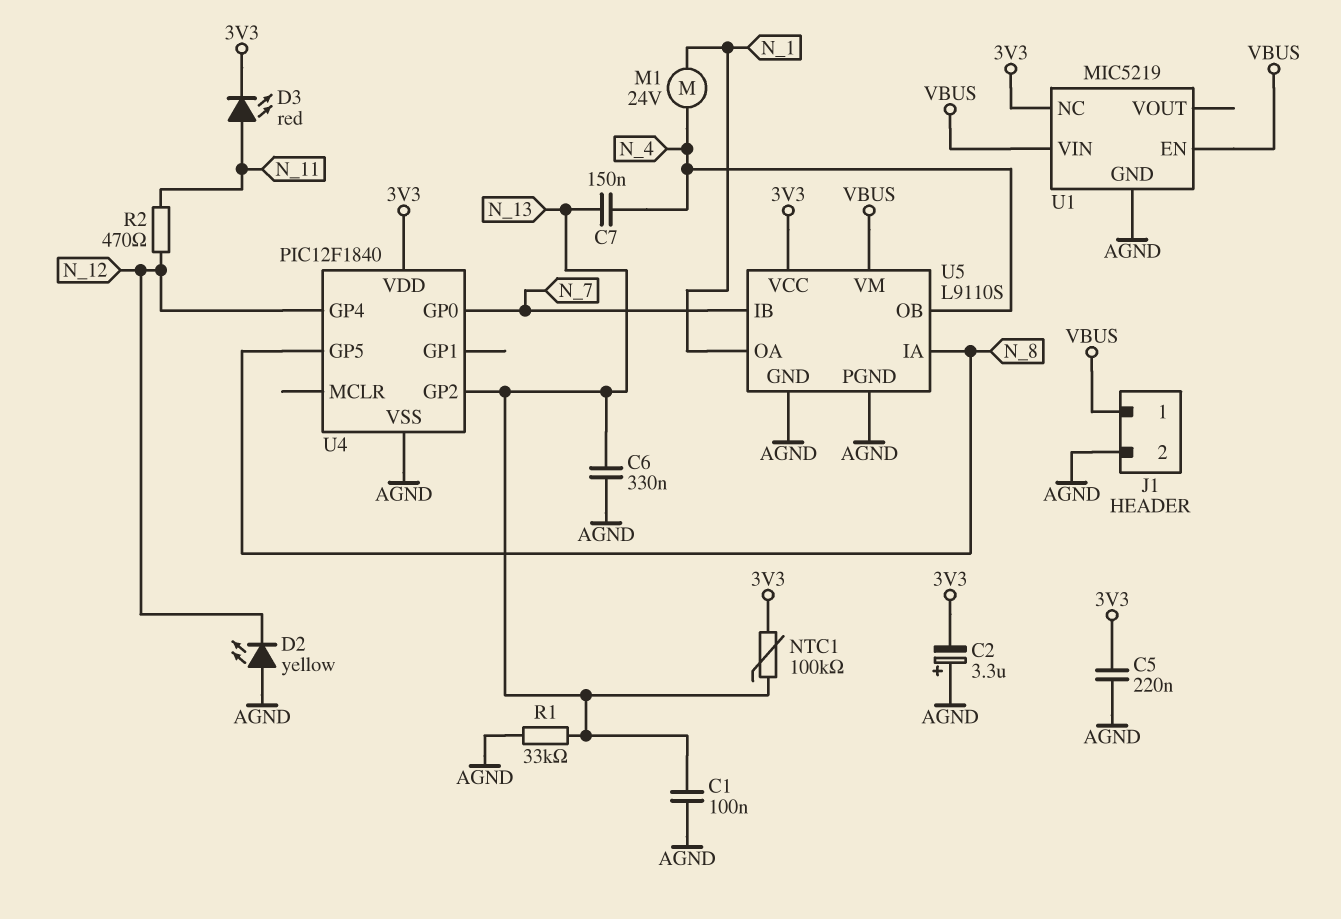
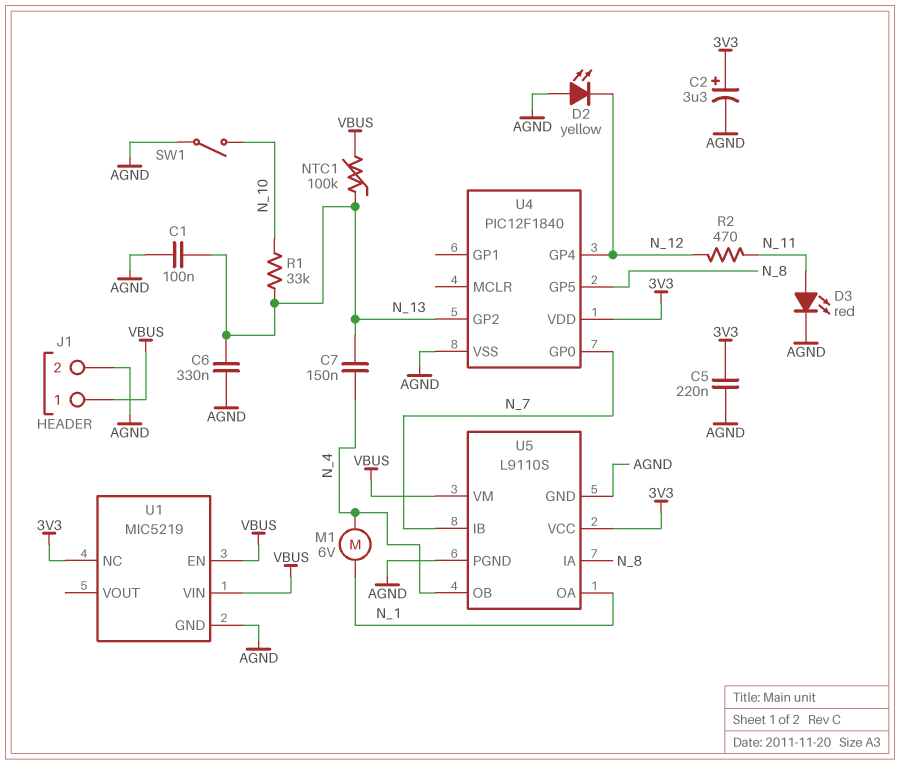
C2: 3.3uF (plus AGND, minus 3V3) -> 3.3uF (plus 3V3, minus AGND)
D3: LED red (A N_11, K 3V3) -> LED red (A N_11, K AGND)
M1: motor 24V (N_1, N_4) -> motor 6V (N_1, N_4)
NTC1: 100k (3V3, N_13) -> 100k (N_13, VBUS)
R1: 33k (AGND, N_13) -> 33k (N_10, N_13)
SW1: none -> switch (AGND, N_10)

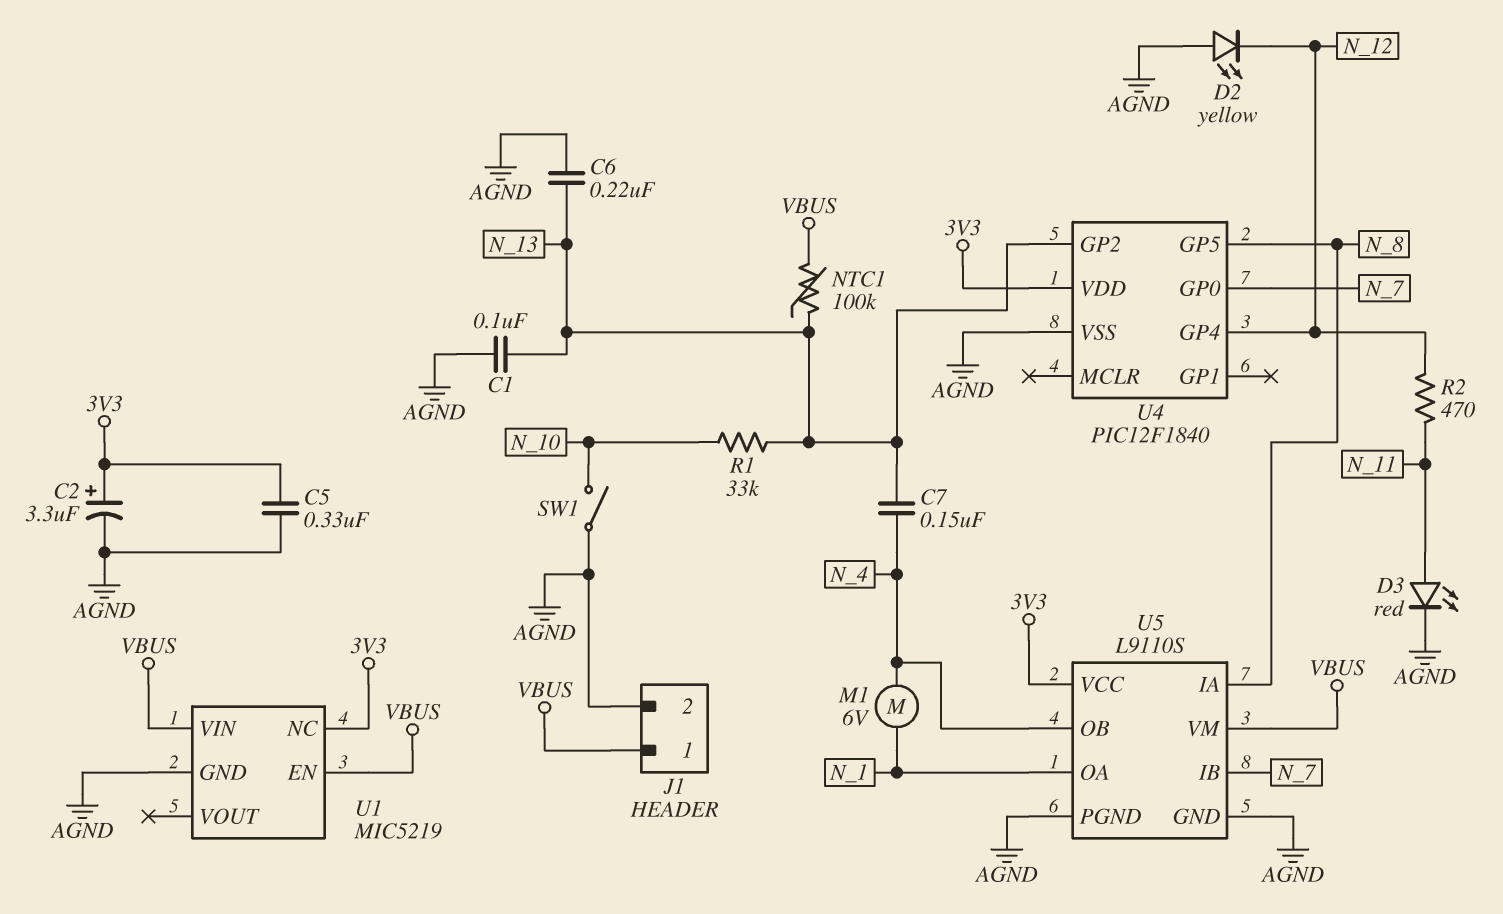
C5: 220nF (3V3, AGND) -> 330nF (3V3, AGND)
C6: 330nF (AGND, N_13) -> 220nF (AGND, N_13)

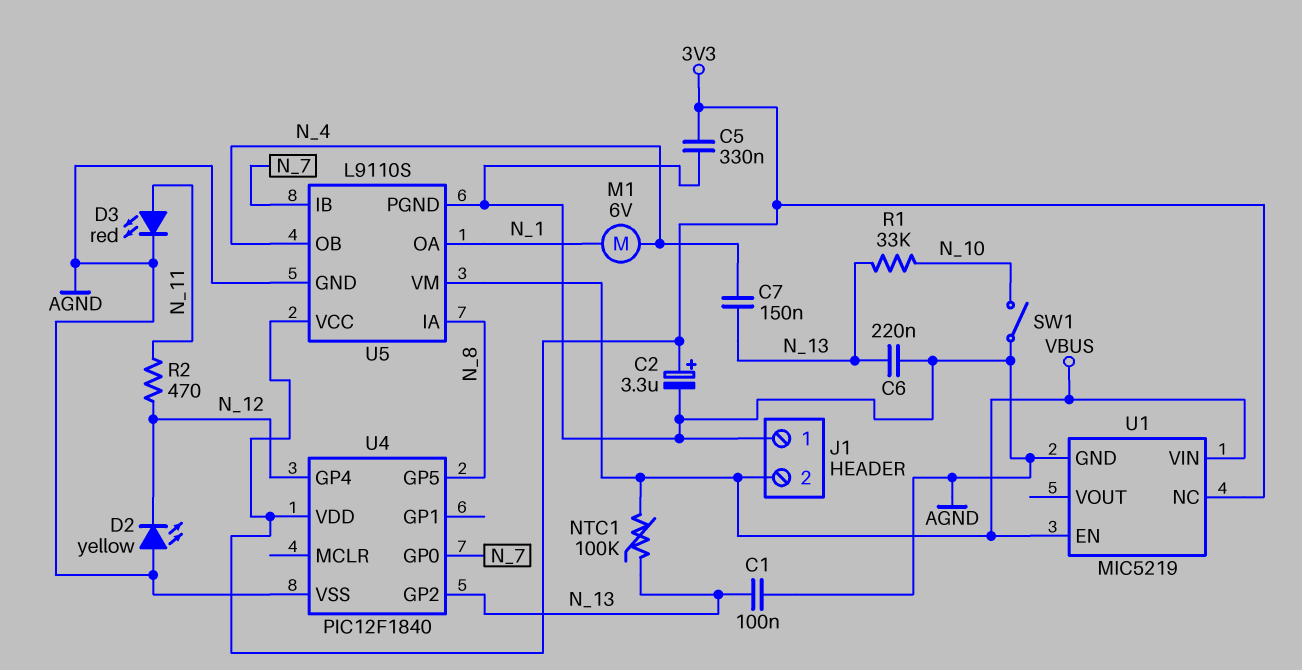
J1 pin 1: VBUS -> AGND
J1 pin 2: AGND -> VBUS

